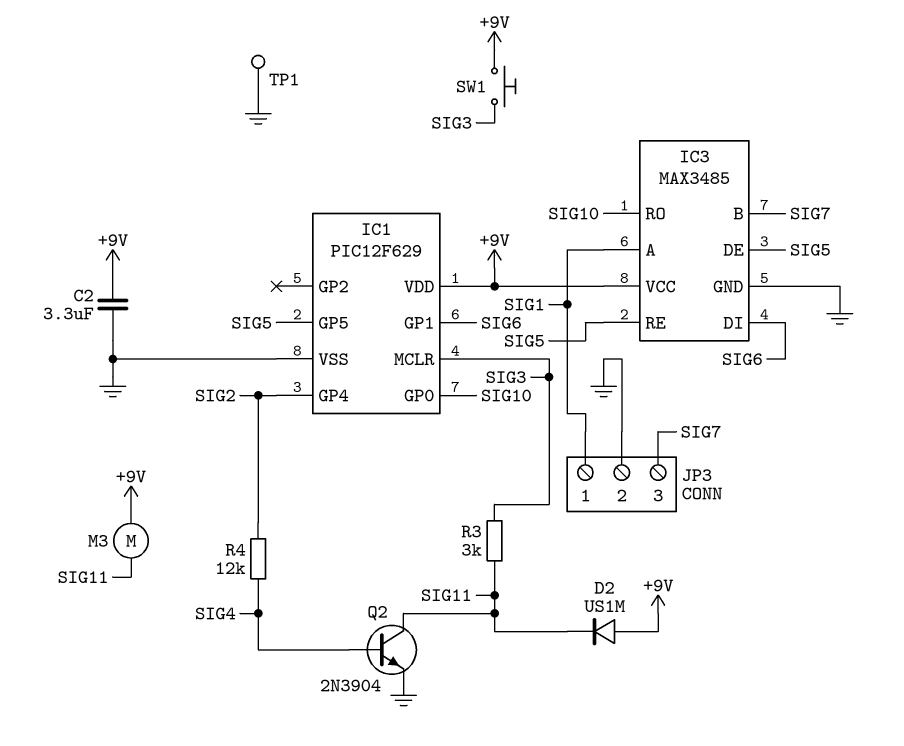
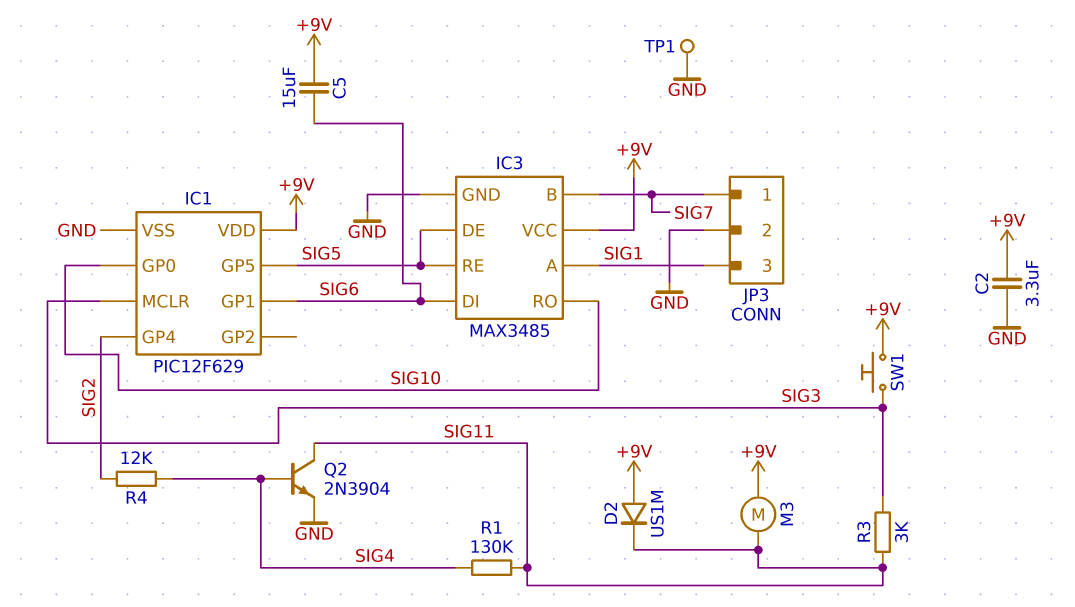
C5: none -> 15uF (+9V, SIG6)
JP3 pin 1: SIG1 -> SIG7
JP3 pin 3: SIG7 -> SIG1
R1: none -> 130k (SIG4, SIG11)

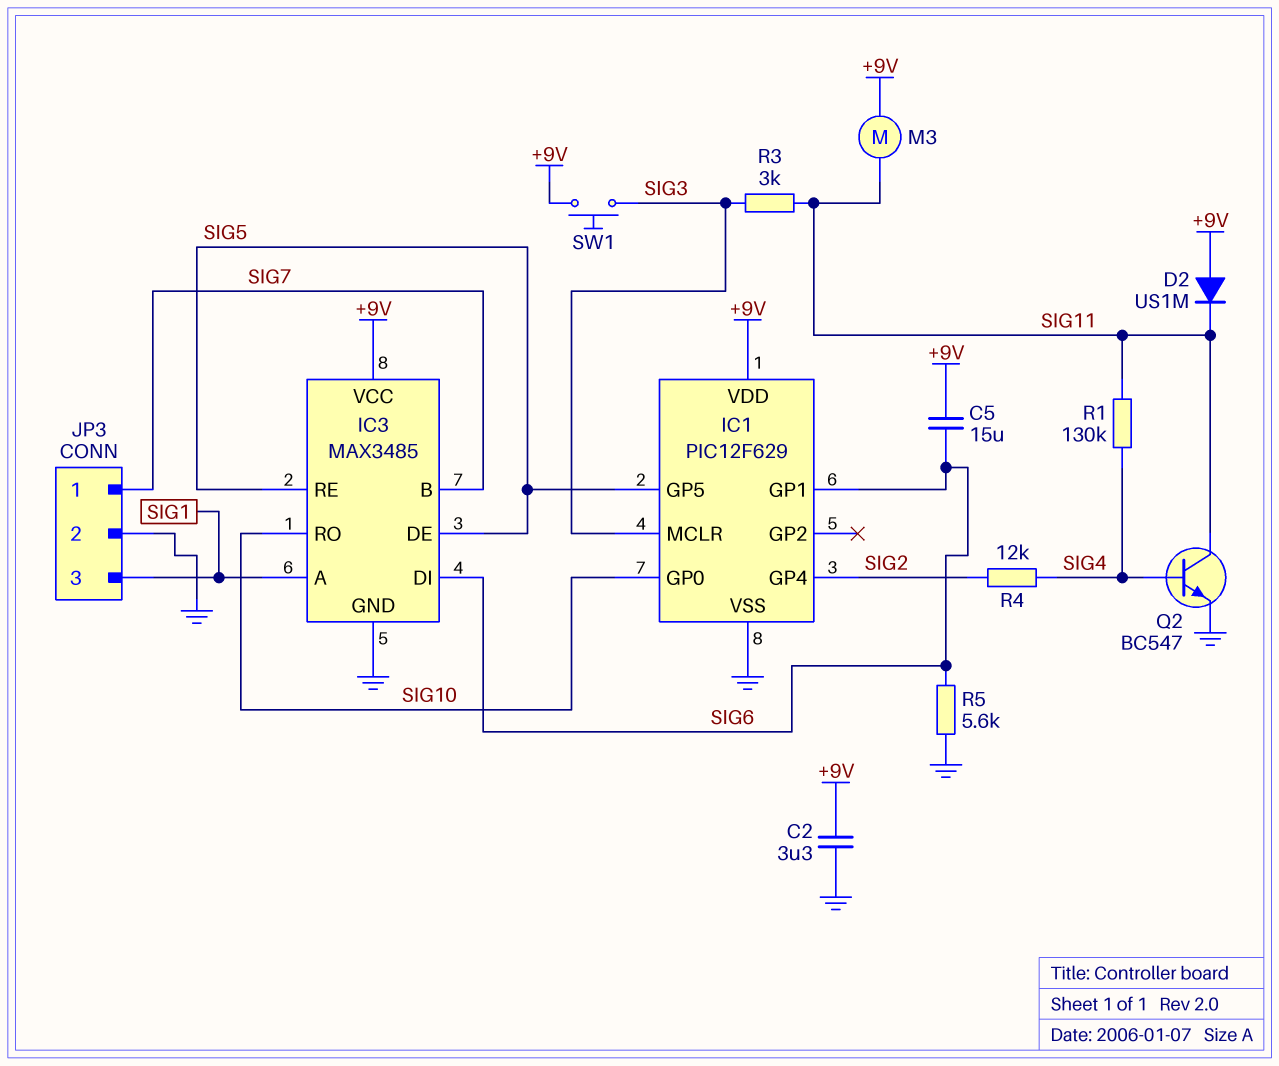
Q2: NPN 2N3904 (B SIG4, C SIG11, E GND) -> NPN BC547 (B SIG4, C SIG11, E GND)
R5: none -> 5.6k (GND, SIG6)
TP1: test point (GND) -> none

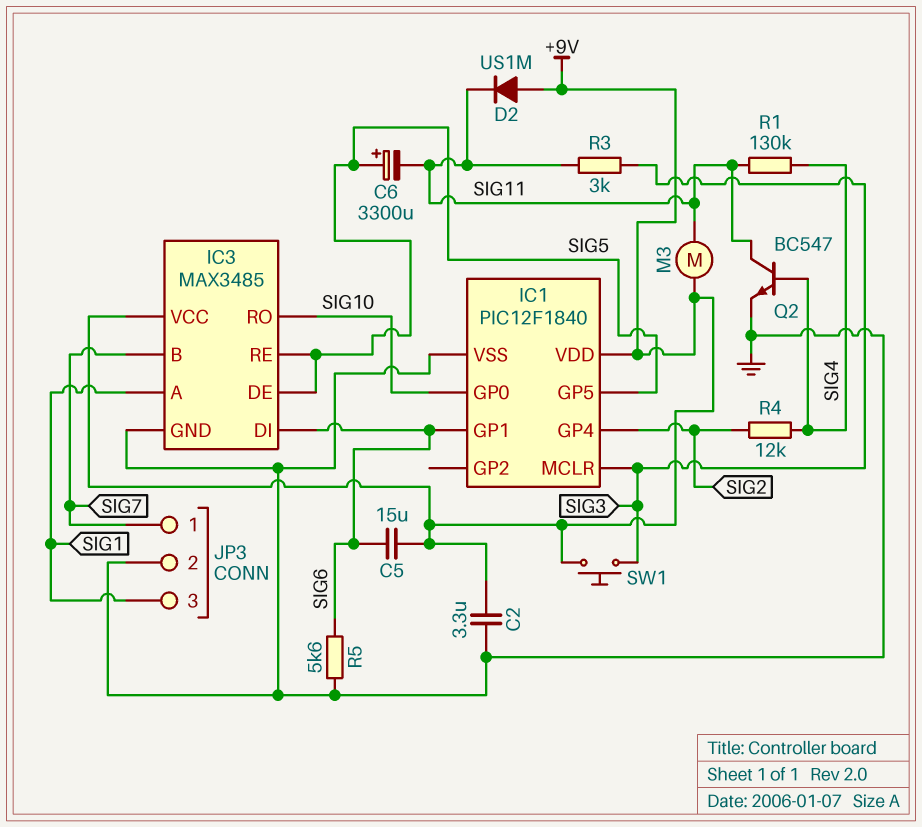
C6: none -> 3300uF (plus SIG5, minus SIG11)
IC1: PIC12F629 -> PIC12F1840

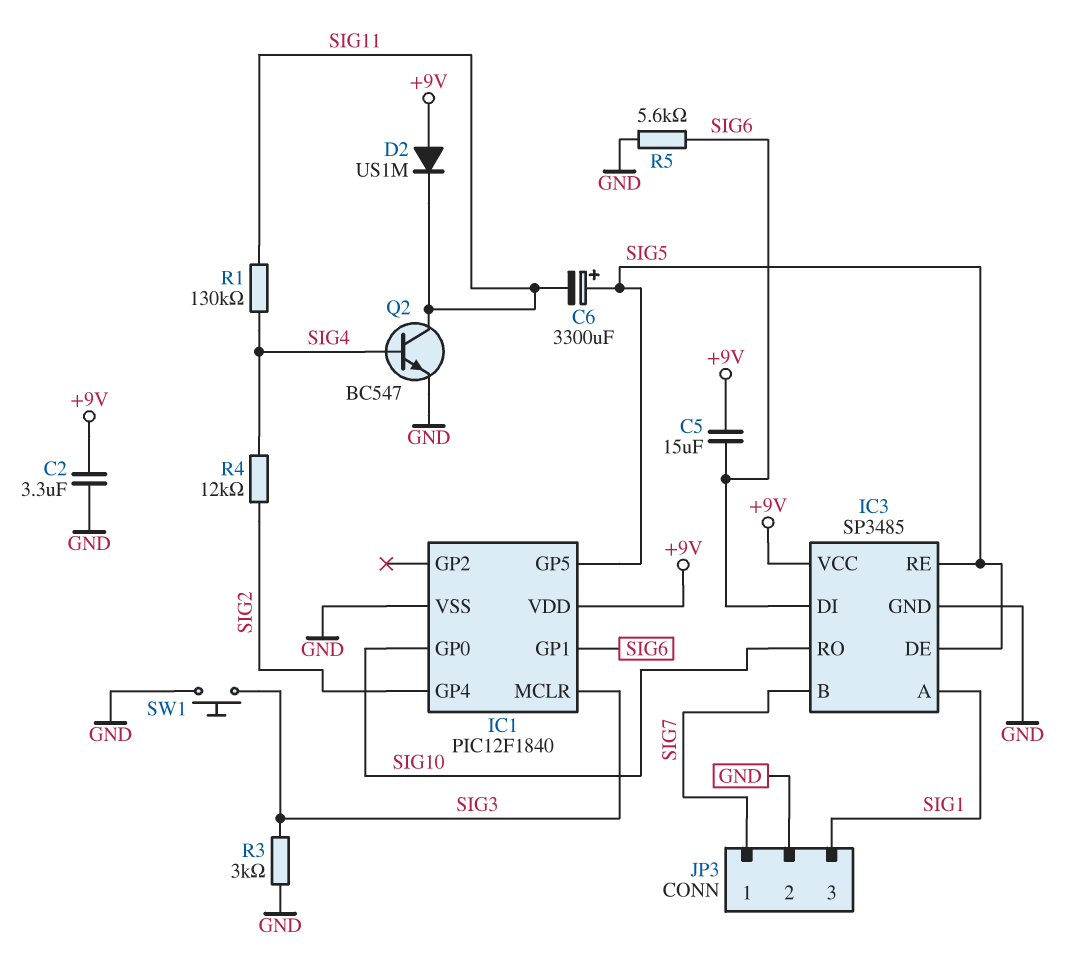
IC3: MAX3485 -> SP3485
M3: motor (+9V, SIG11) -> none
R3: 3k (SIG3, SIG11) -> 3k (GND, SIG3)
SW1: button (+9V, SIG3) -> button (GND, SIG3)

